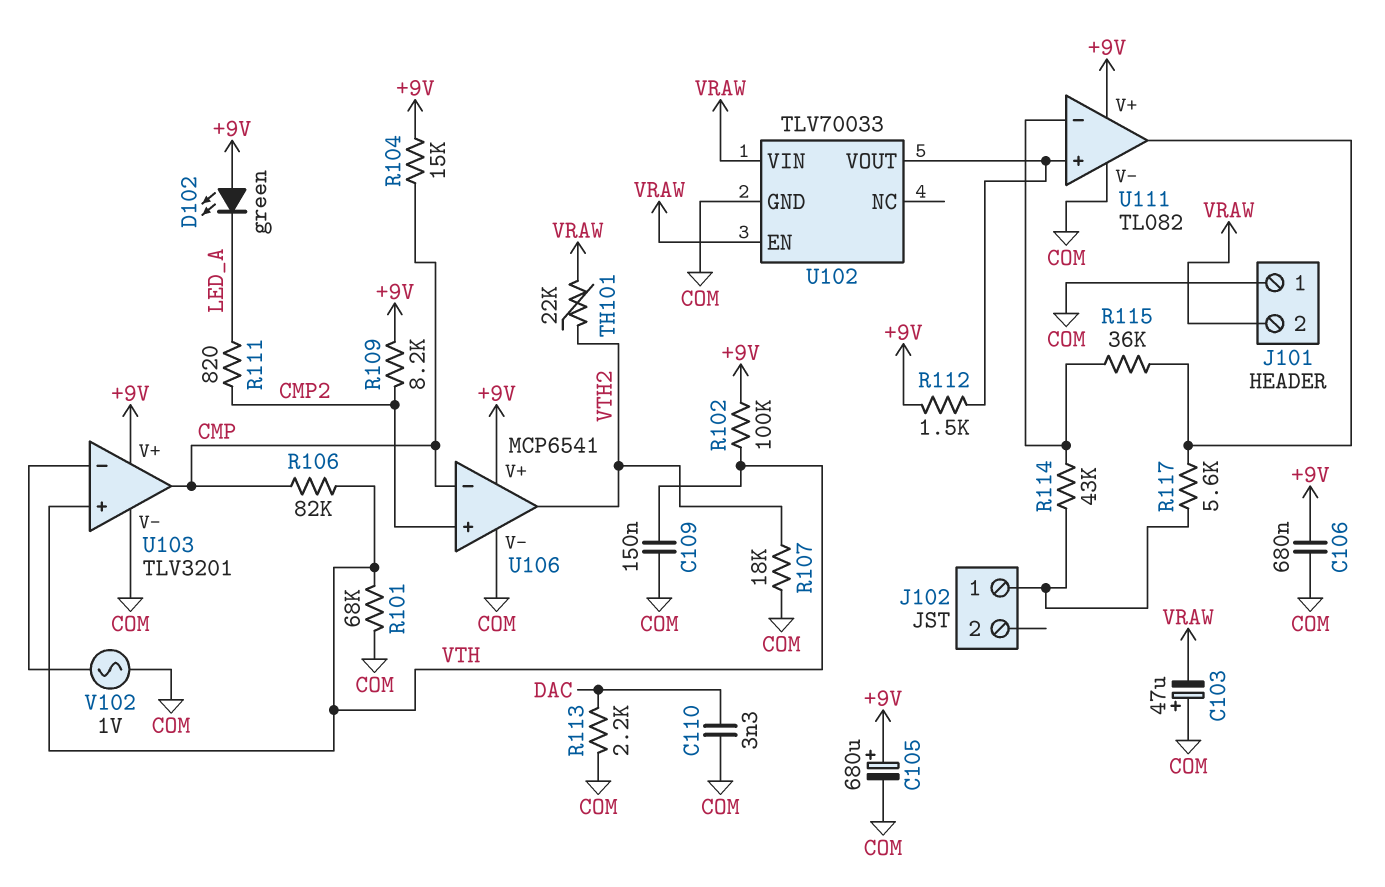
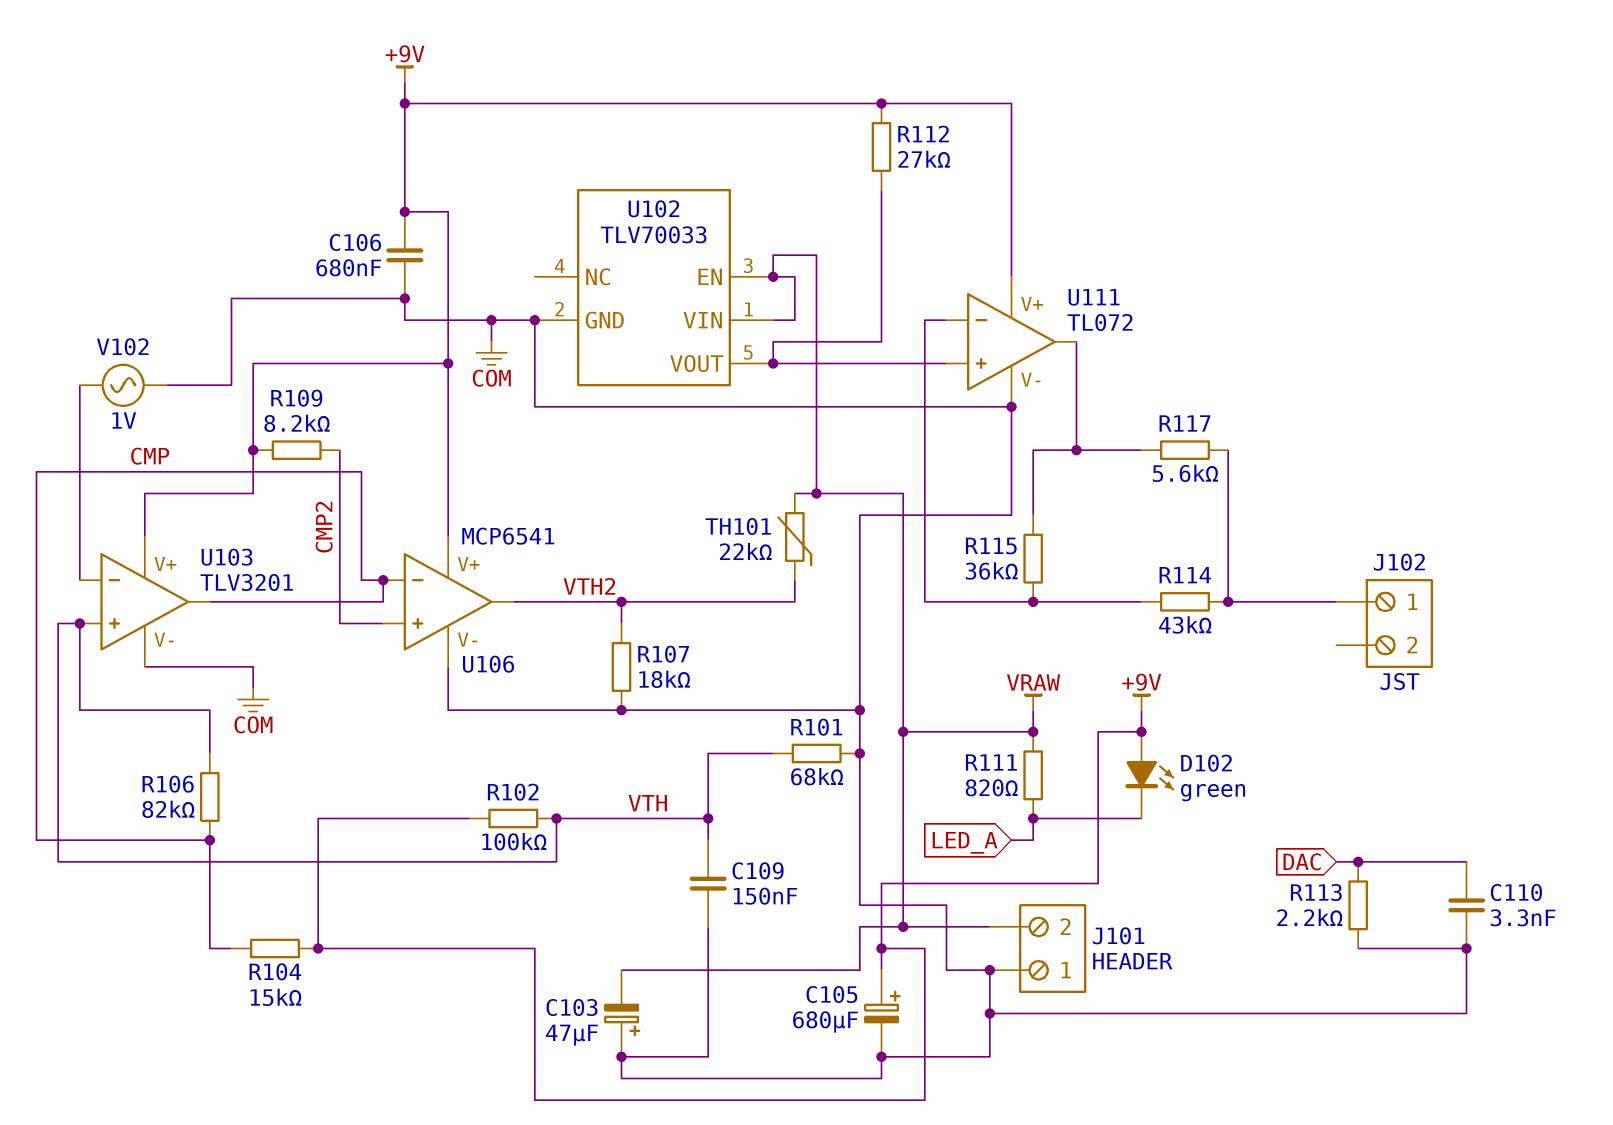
R111: 820 (CMP2, LED_A) -> 820 (LED_A, VRAW)
R112: 1.5k (+9V, U102/VOUT) -> 27k (+9V, U102/VOUT)
U111: TL082 -> TL072

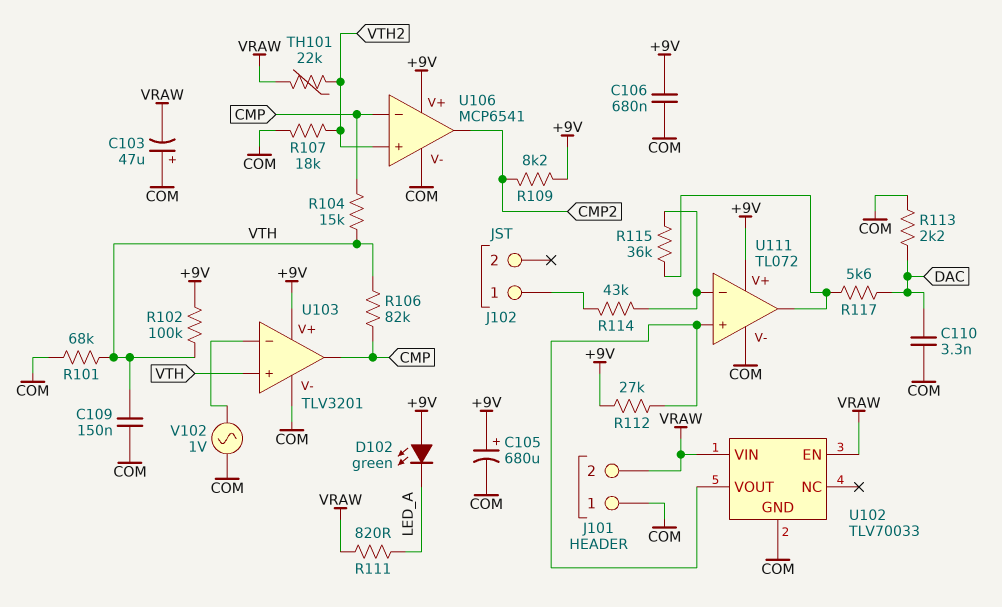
R104: 15k (+9V, CMP) -> 15k (CMP, VTH)
R117: 5.6k (J102/1, U111/out) -> 5.6k (DAC, U111/out)
U106 pin in+: CMP2 -> VTH2
U106 pin out: VTH2 -> CMP2

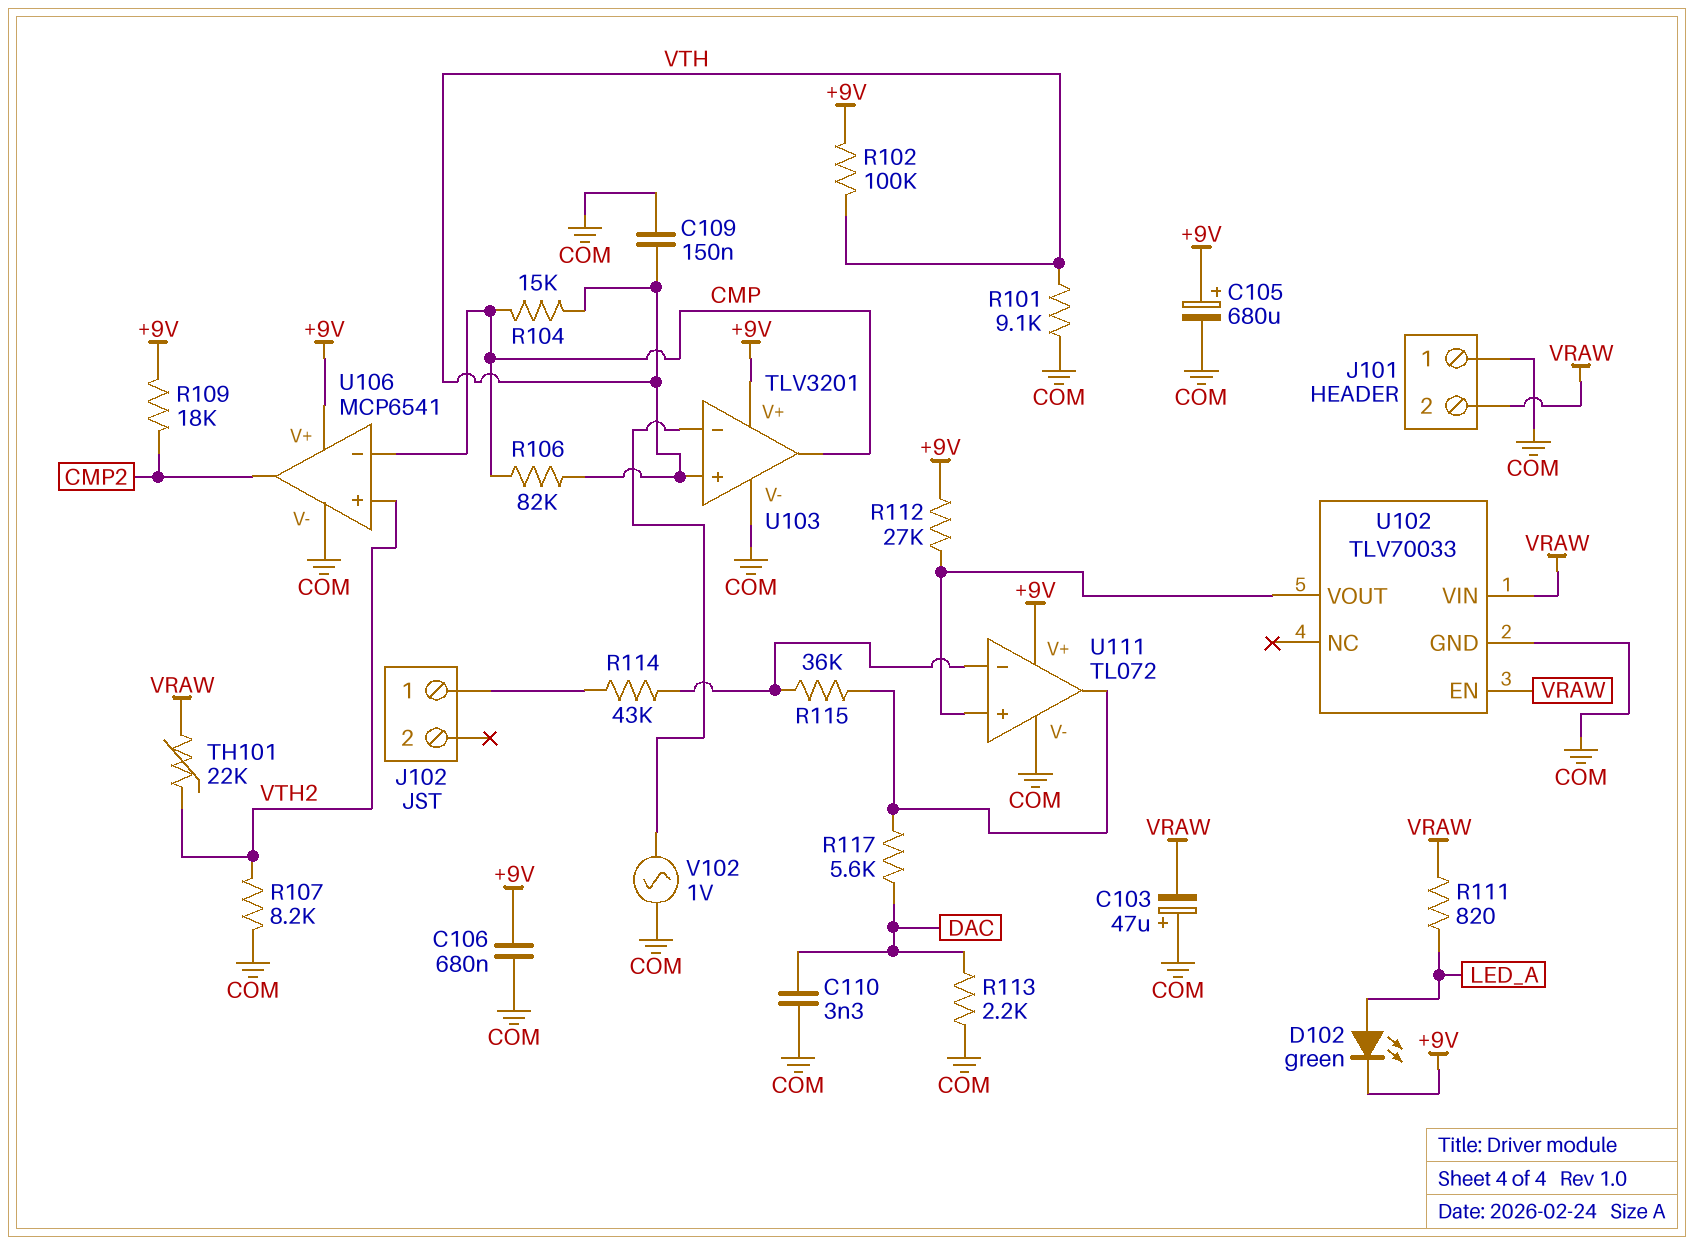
D102: LED green (A +9V, K LED_A) -> LED green (A LED_A, K +9V)
R101: 68k (COM, VTH) -> 9.1k (COM, VTH)
R107: 18k (COM, VTH2) -> 8.2k (COM, VTH2)
R109: 8.2k (+9V, CMP2) -> 18k (+9V, CMP2)

